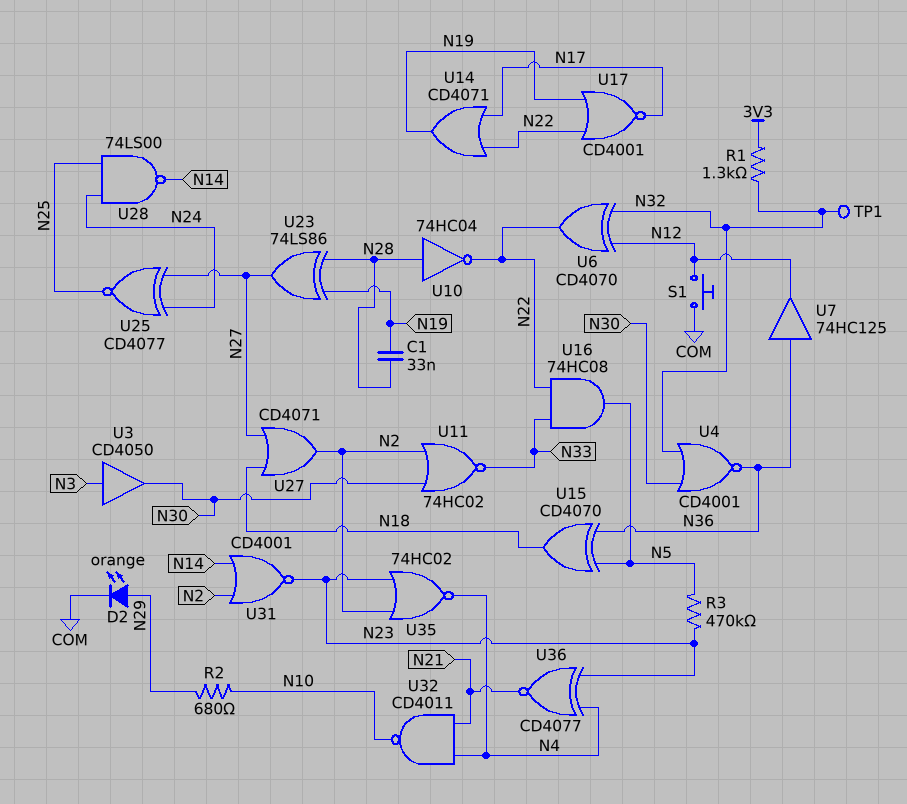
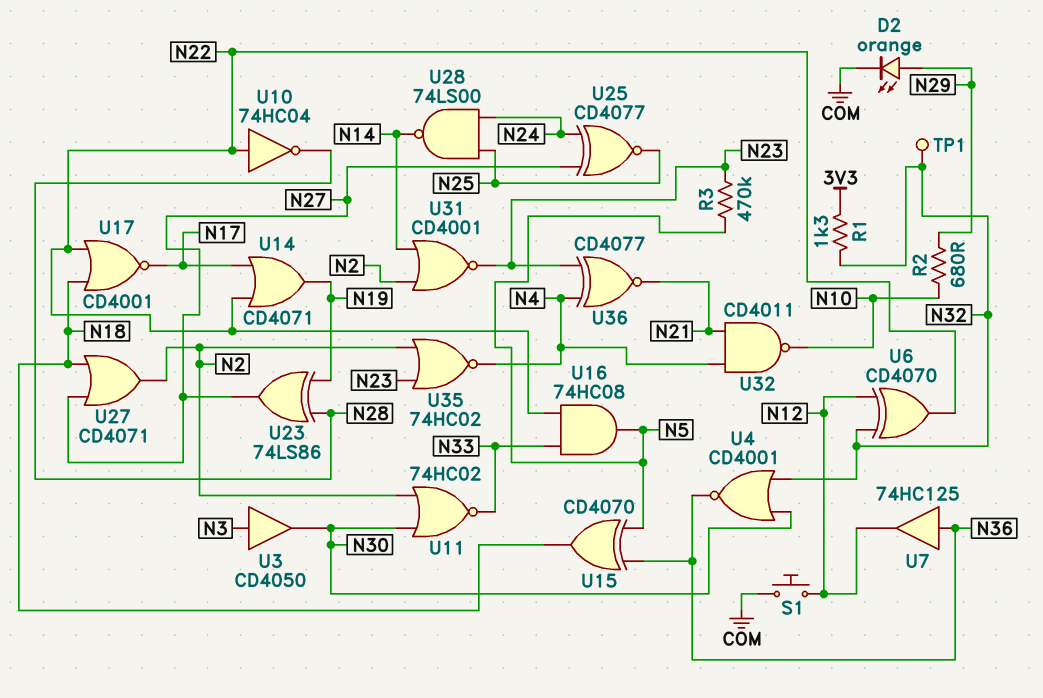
C1: 33nF (N19, N28) -> none
U10: NOT 74HC04 (in N28, out N22) -> NOT 74HC04 (in N22, out N28)
U17: NOR CD4001 (in N19, in N22, out N17) -> NOR CD4001 (in N18, in N22, out N17)

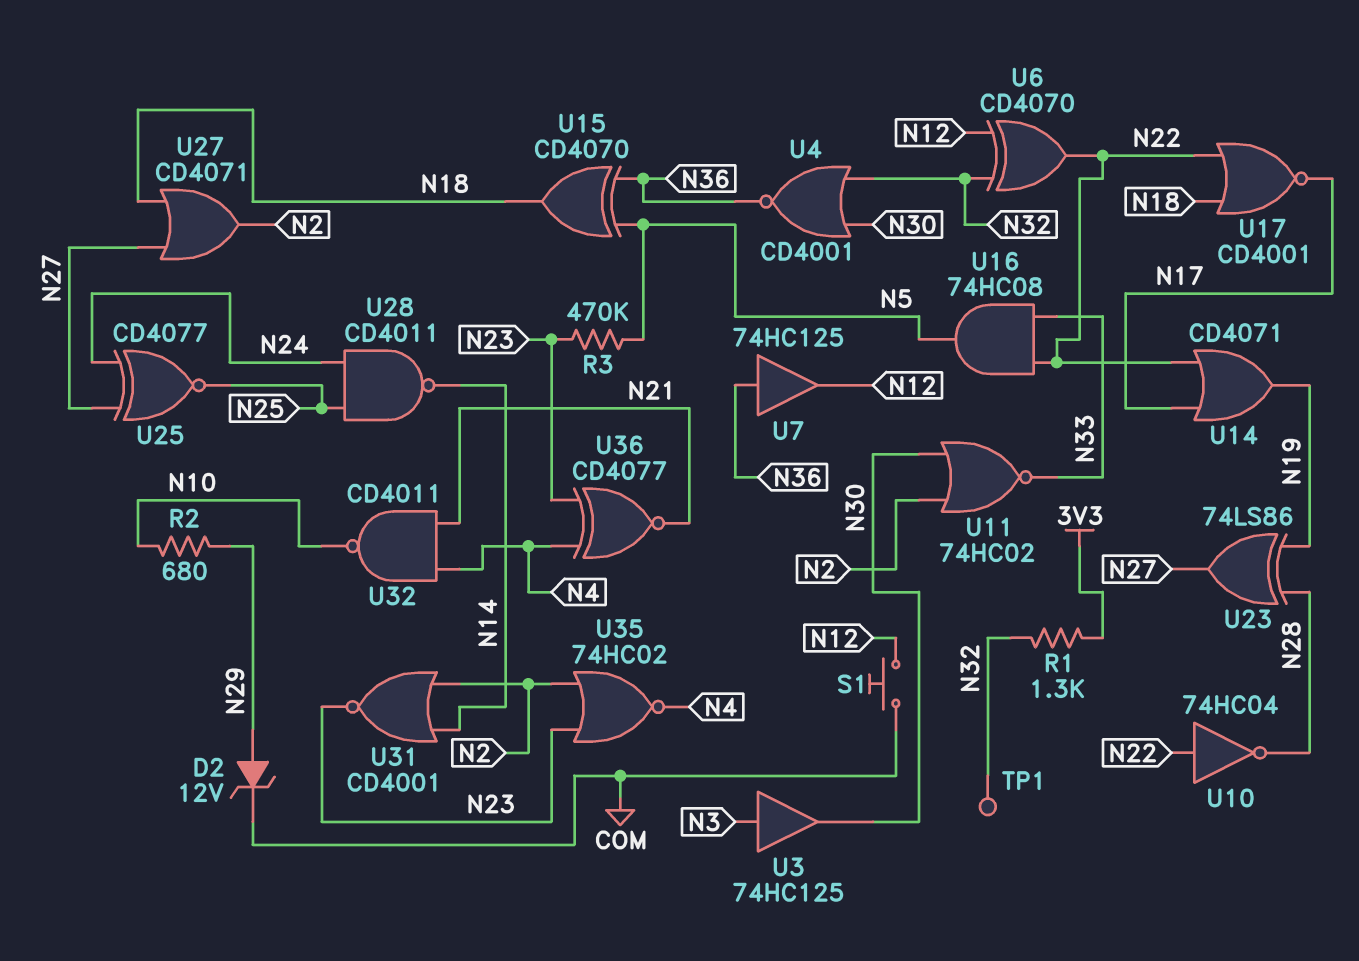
D2: LED orange (A N29, K COM) -> zener 12V (A N29, K COM)
U3: buffer CD4050 (in N3, out N30) -> buffer 74HC125 (in N3, out N30)
U28: NAND 74LS00 (in N24, in N25, out N14) -> NAND CD4011 (in N24, in N25, out N14)

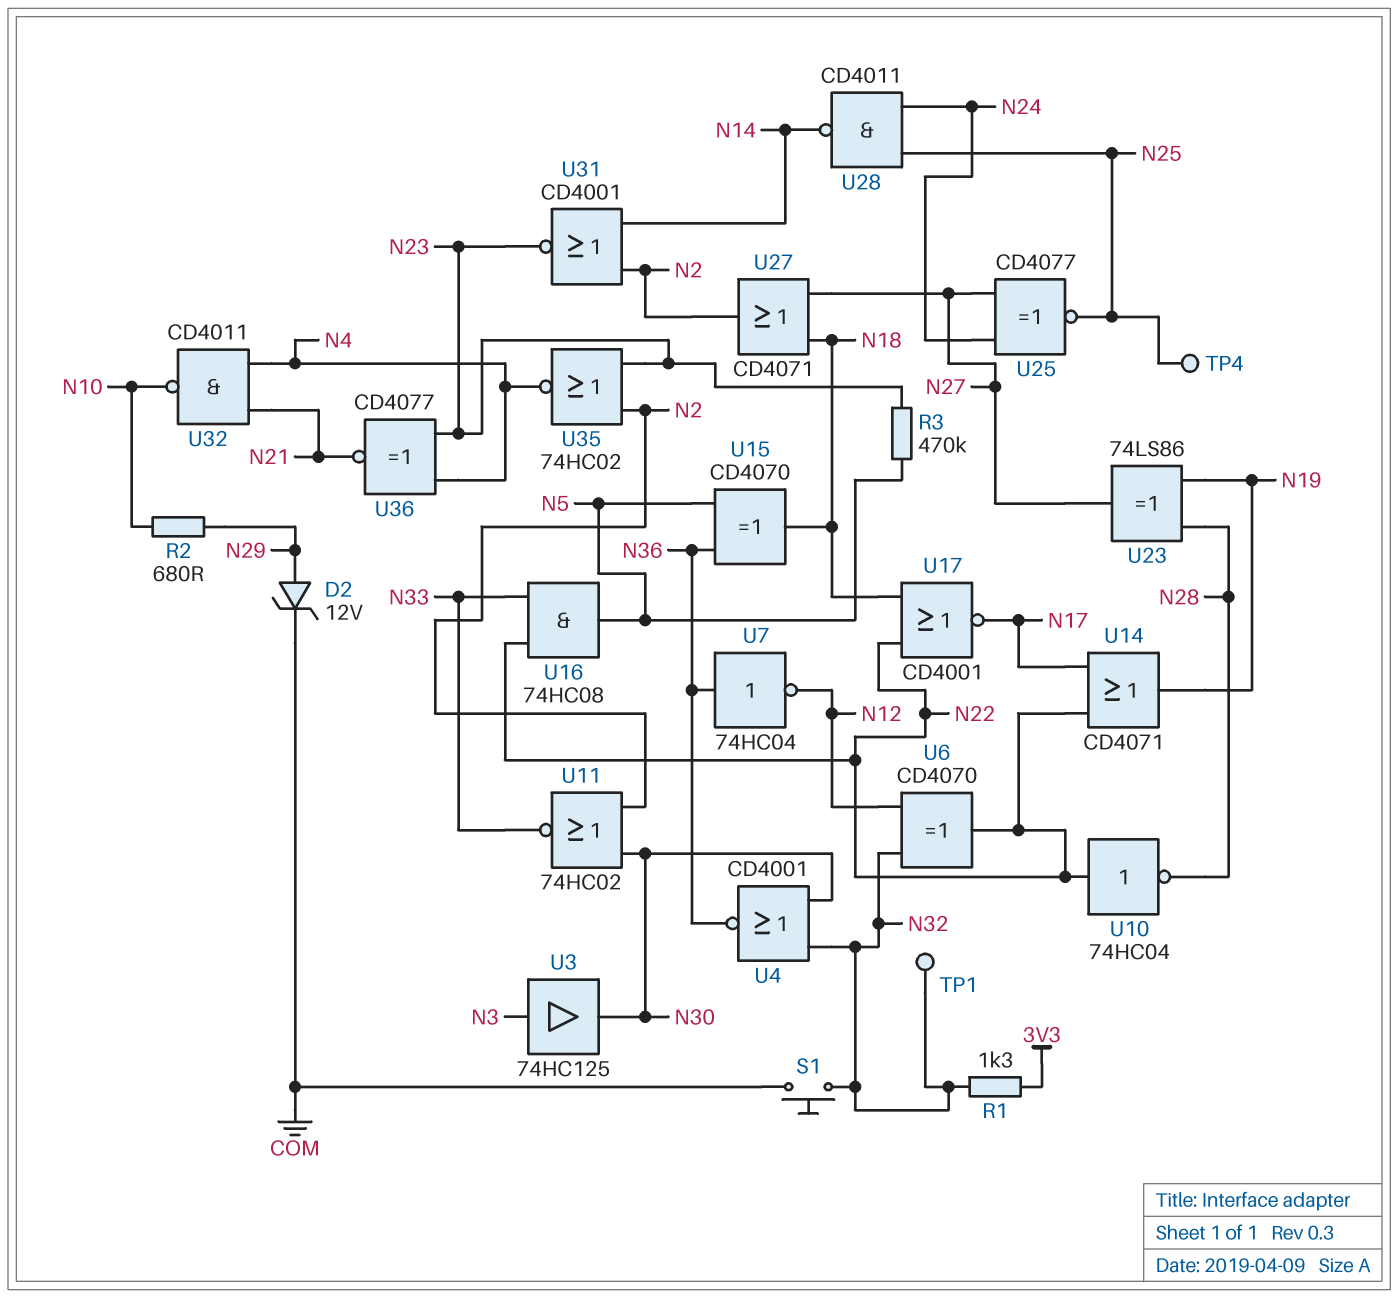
S1: button (COM, N12) -> button (COM, N32)
TP4: none -> test point (N25)
U7: buffer 74HC125 (in N36, out N12) -> NOT 74HC04 (in N36, out N12)

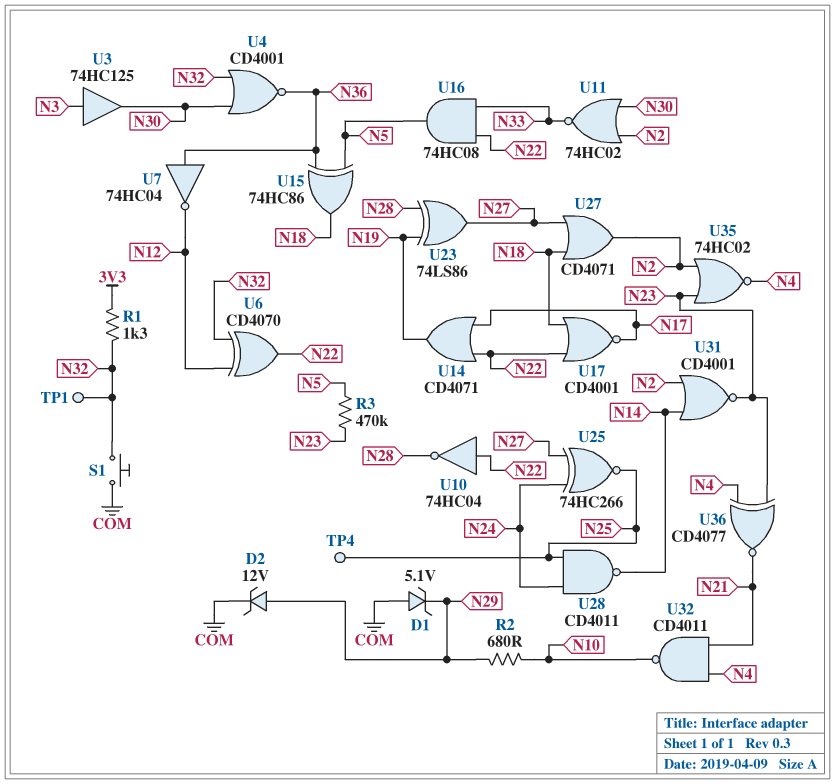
D1: none -> zener 5.1V (A COM, K N29)
U15: XOR CD4070 (in N5, in N36, out N18) -> XOR 74HC86 (in N5, in N36, out N18)
U25: XNOR CD4077 (in N24, in N27, out N25) -> XNOR 74HC266 (in N24, in N27, out N25)

